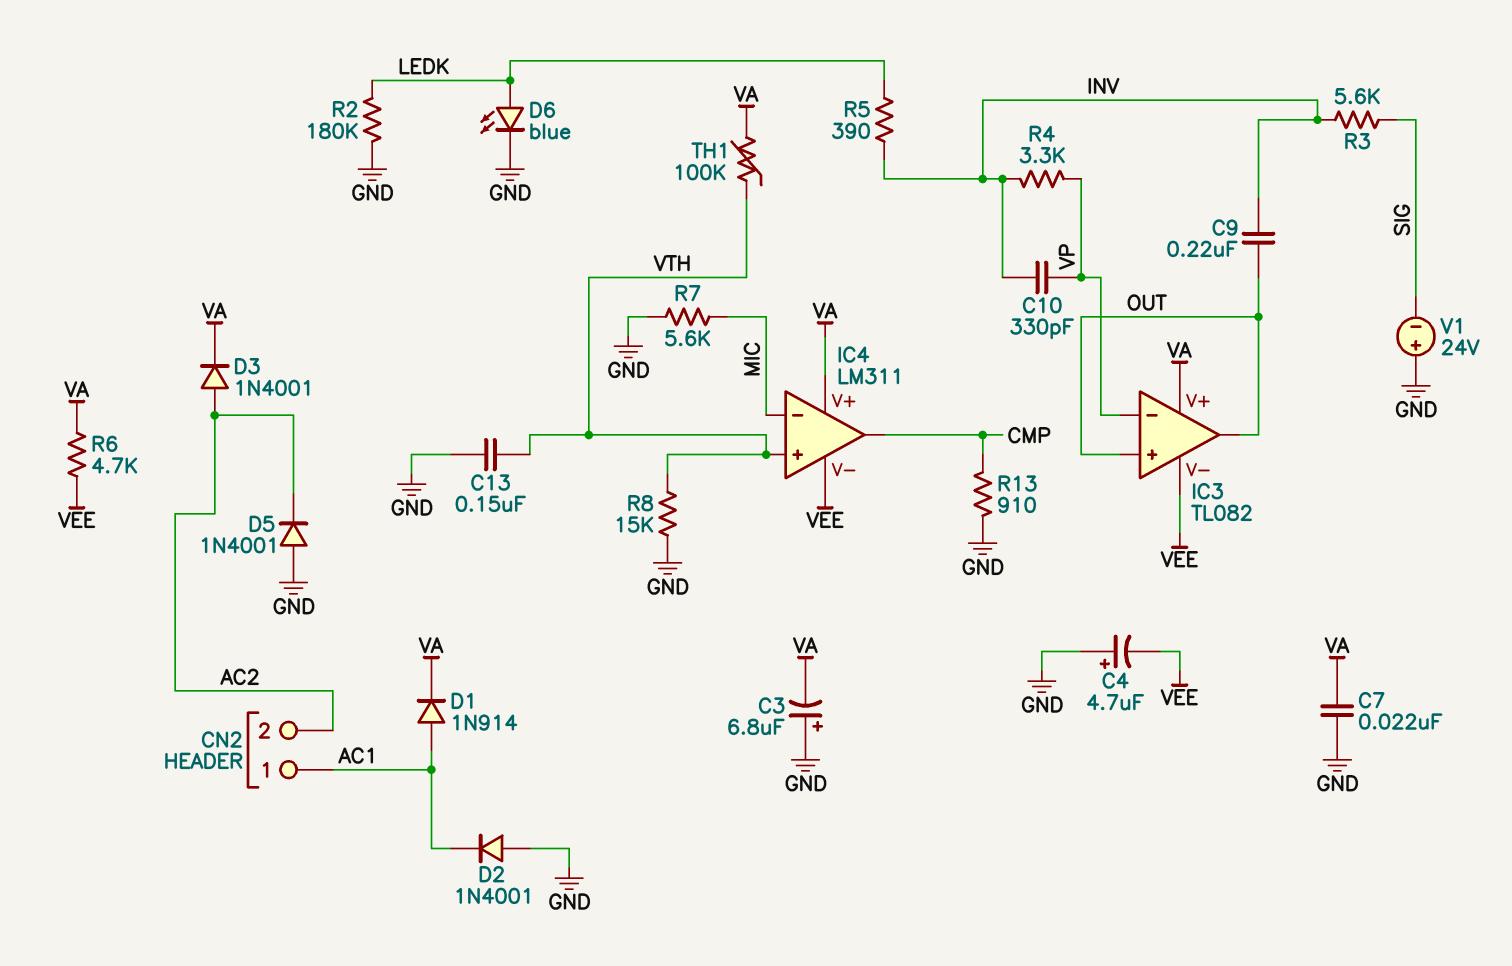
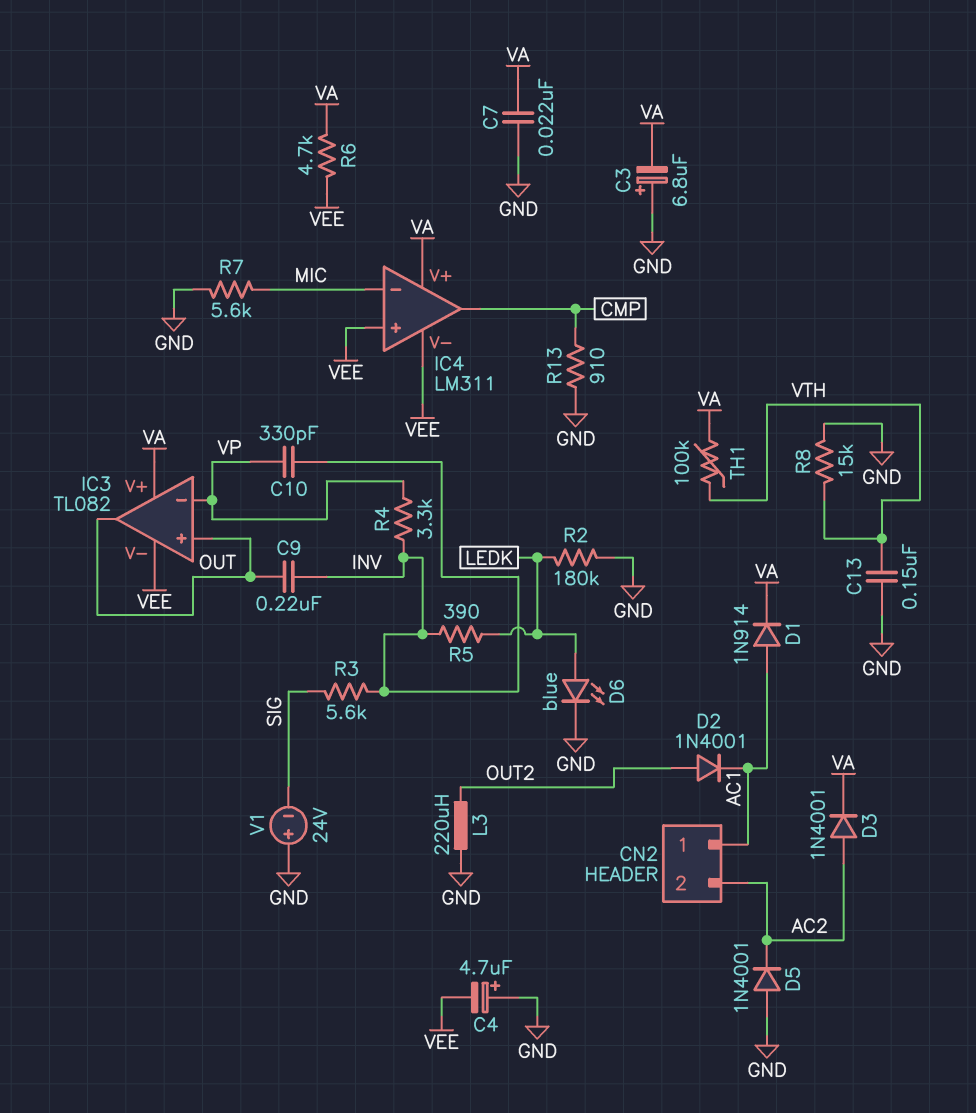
D2: diode 1N4001 (A GND, K AC1) -> diode 1N4001 (A OUT2, K AC1)
IC4 pin in+: VTH -> VEE
L3: none -> 220uH (GND, OUT2)

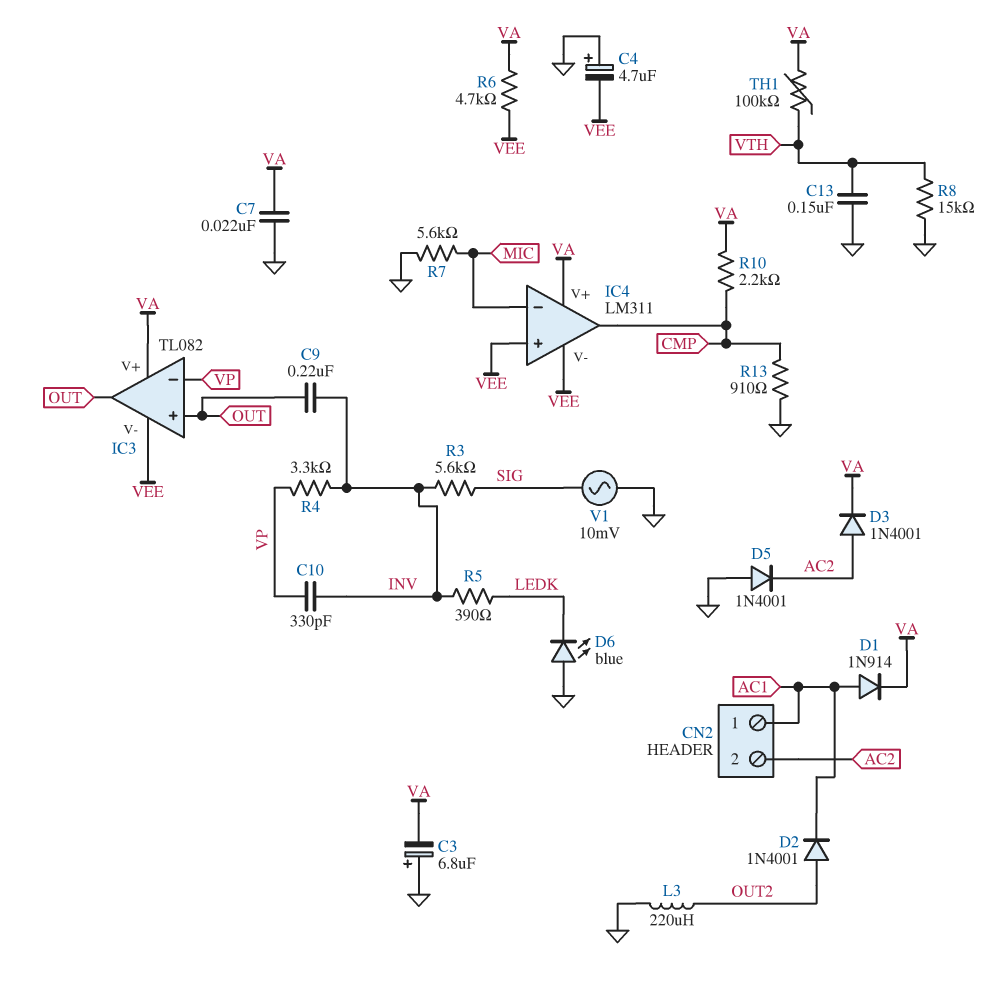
D6: LED blue (A LEDK, K GND) -> LED blue (A GND, K LEDK)
R2: 180k (GND, LEDK) -> none
R10: none -> 2.2k (CMP, VA)
V1: 24V (plus GND, minus SIG) -> AC 10mV (GND, SIG)

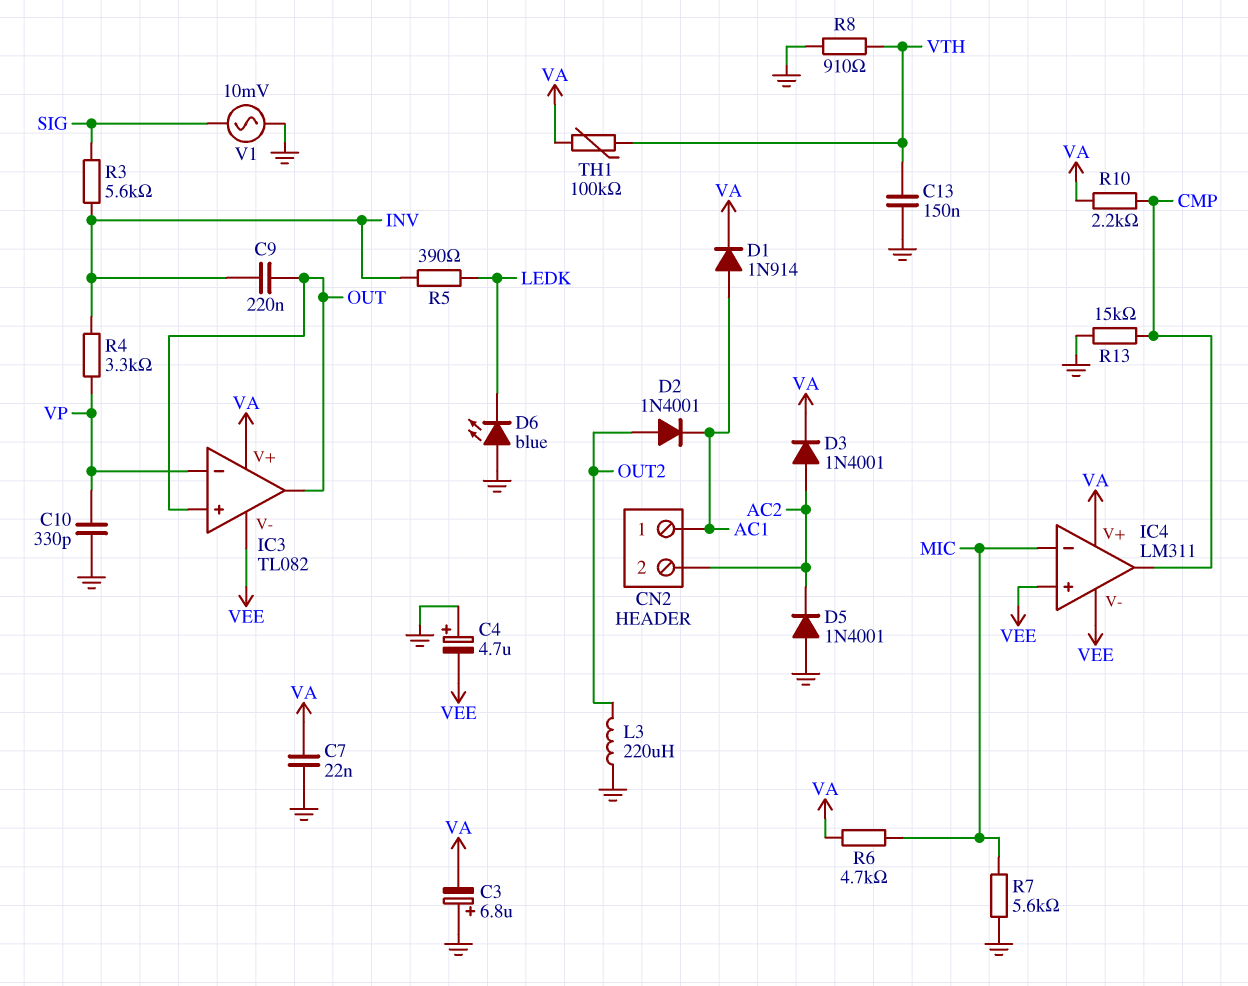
C10: 330pF (INV, VP) -> 330pF (GND, VP)
R6: 4.7k (VA, VEE) -> 4.7k (MIC, VA)
R8: 15k (GND, VTH) -> 910 (GND, VTH)
R13: 910 (CMP, GND) -> 15k (CMP, GND)

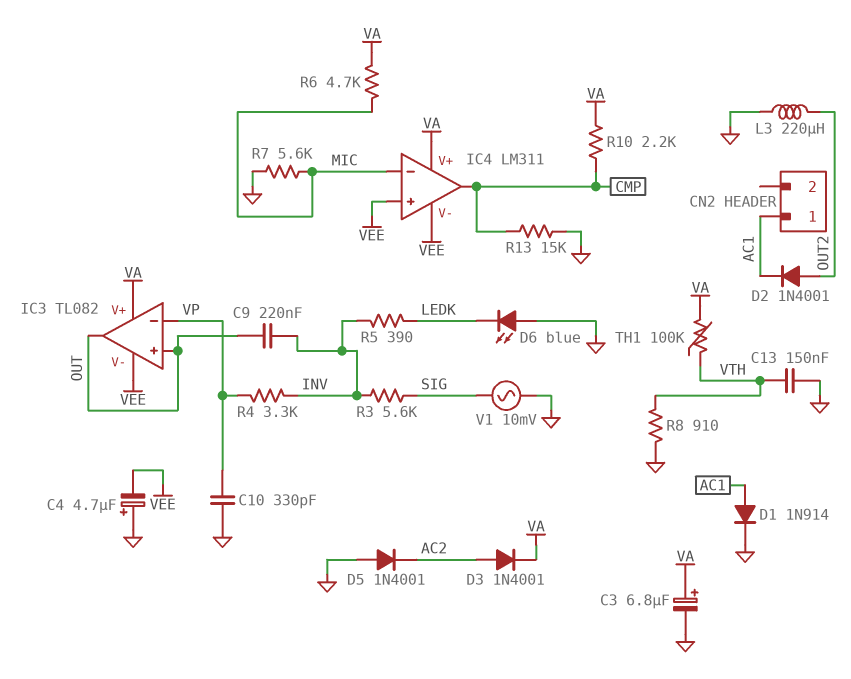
C3: 6.8uF (plus GND, minus VA) -> 6.8uF (plus VA, minus GND)
C7: 22nF (GND, VA) -> none
CN2 pin 2: AC2 -> none
D1: diode 1N914 (A AC1, K VA) -> diode 1N914 (A AC1, K GND)

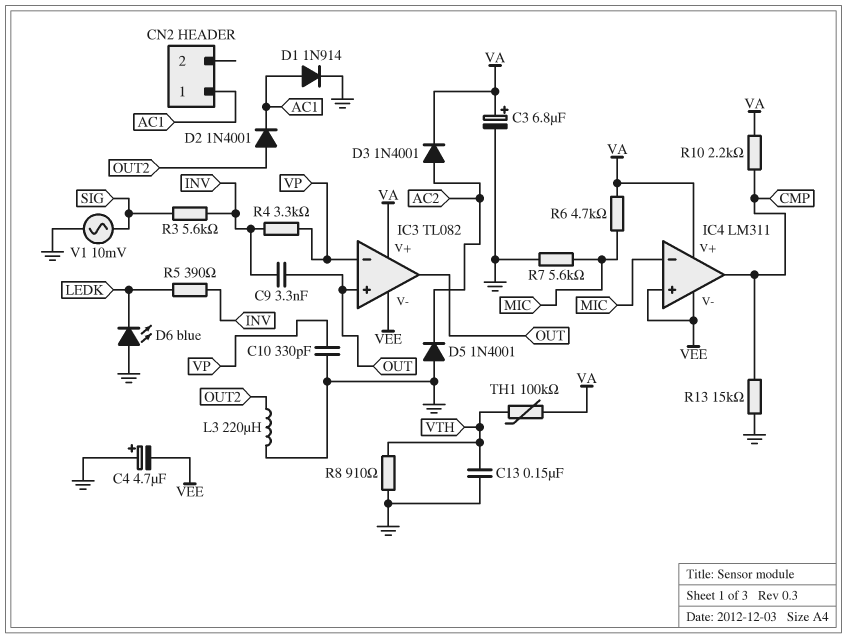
C9: 220nF (INV, OUT) -> 3.3nF (INV, OUT)

